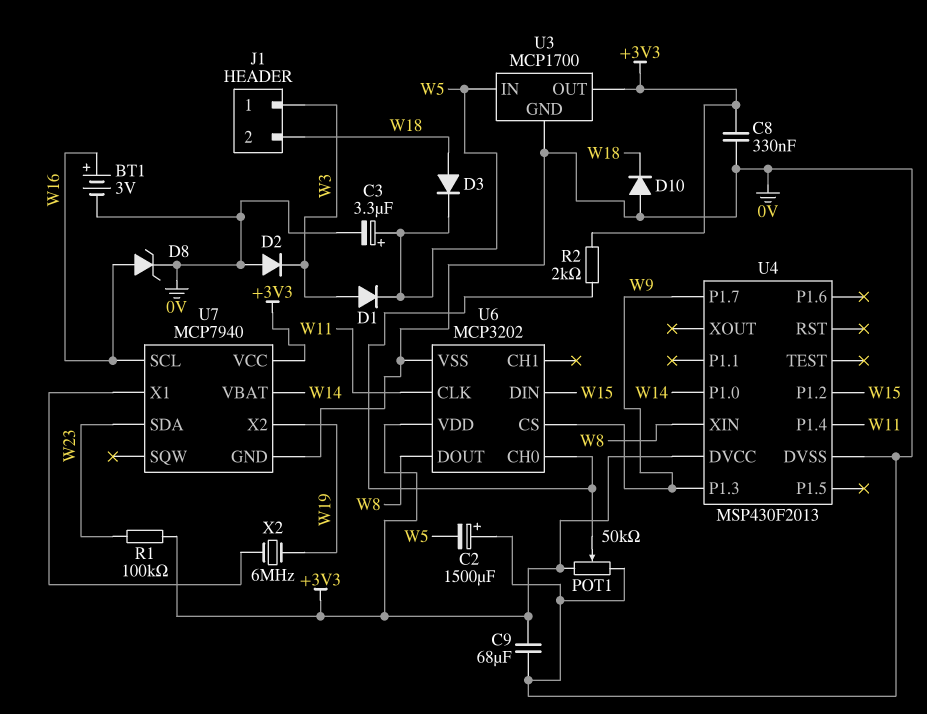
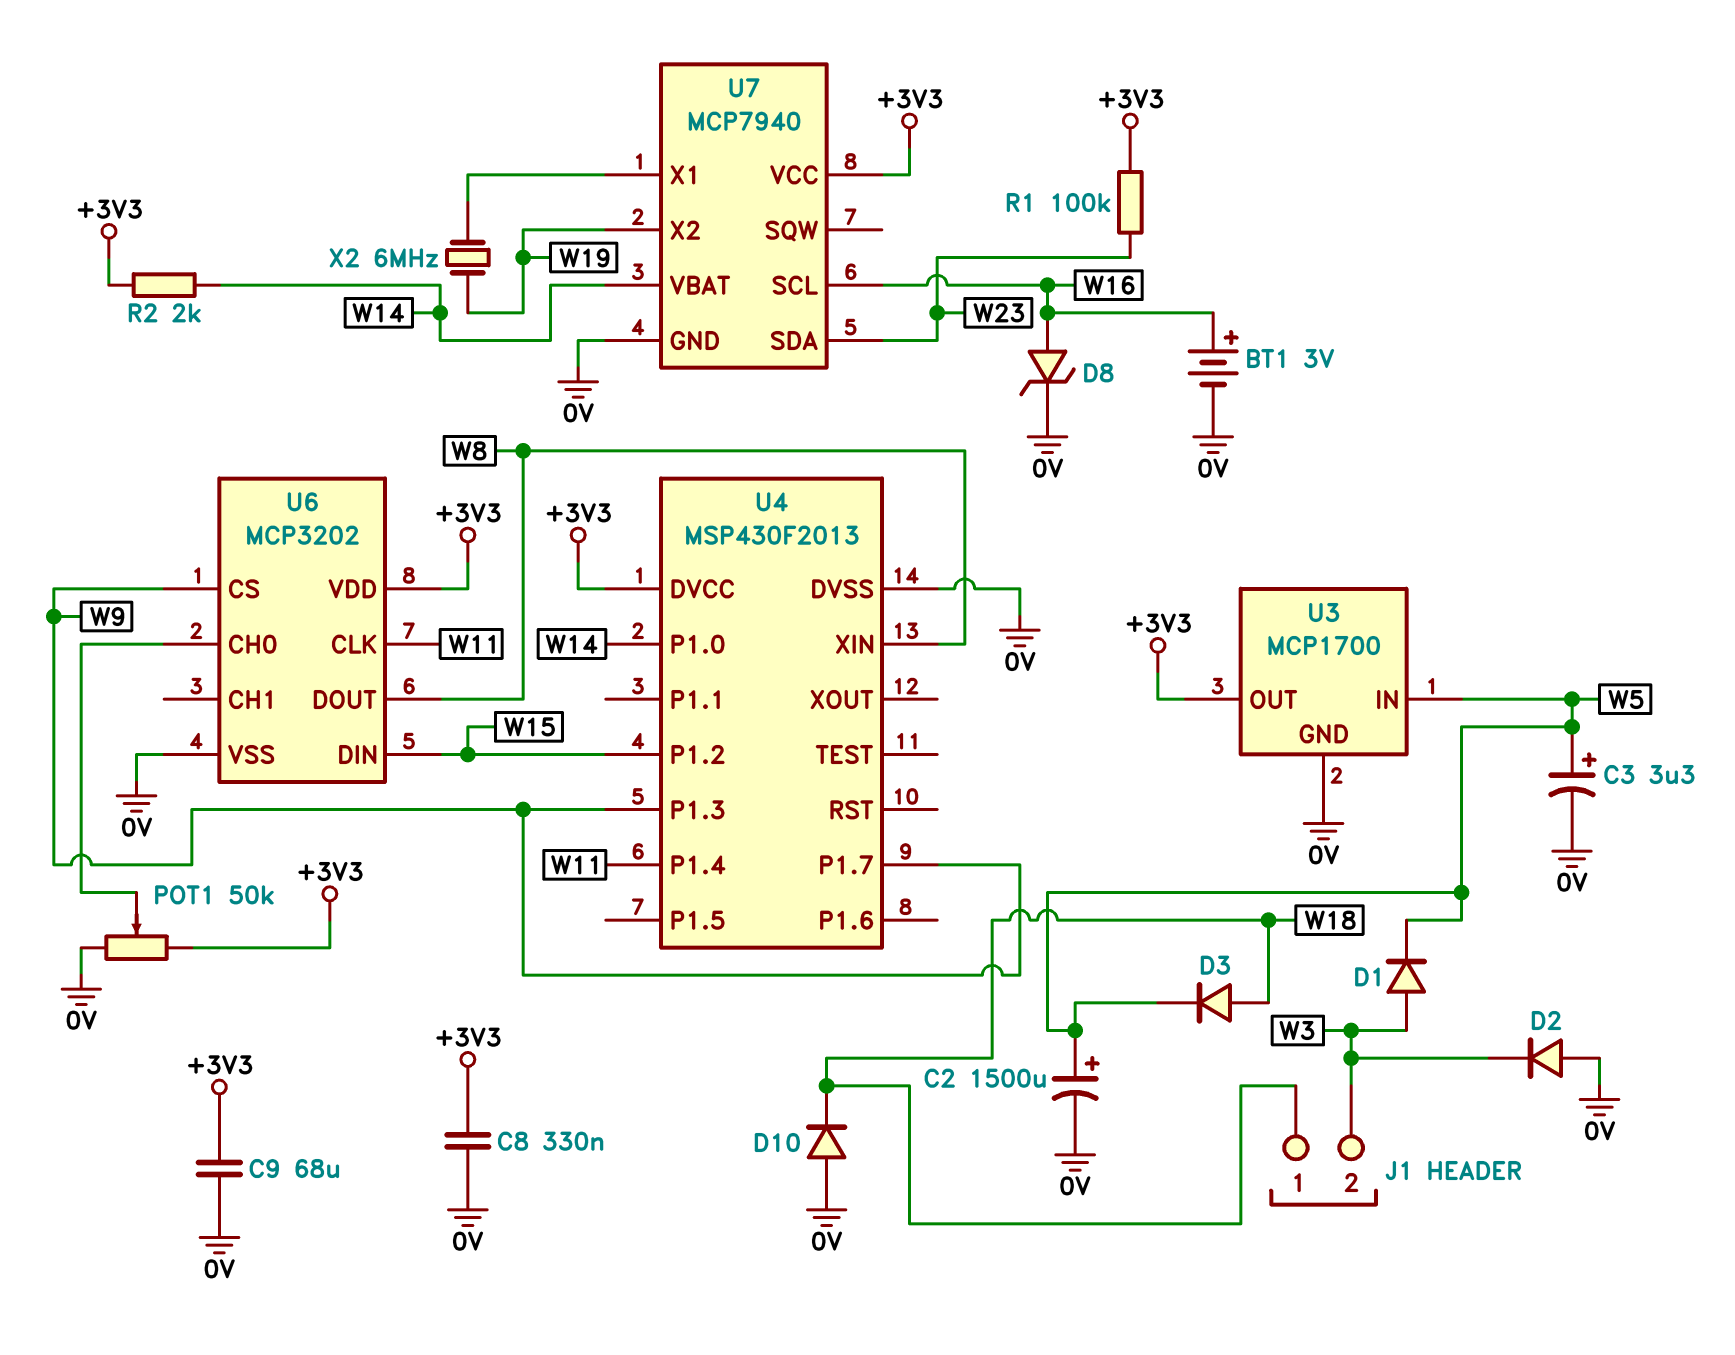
C2: 1500uF (plus 0V, minus W5) -> 1500uF (plus W5, minus 0V)
J1 pin 1: W3 -> W18
J1 pin 2: W18 -> W3
R2: 2k (+3V3, U6/CH0) -> 2k (+3V3, W14)

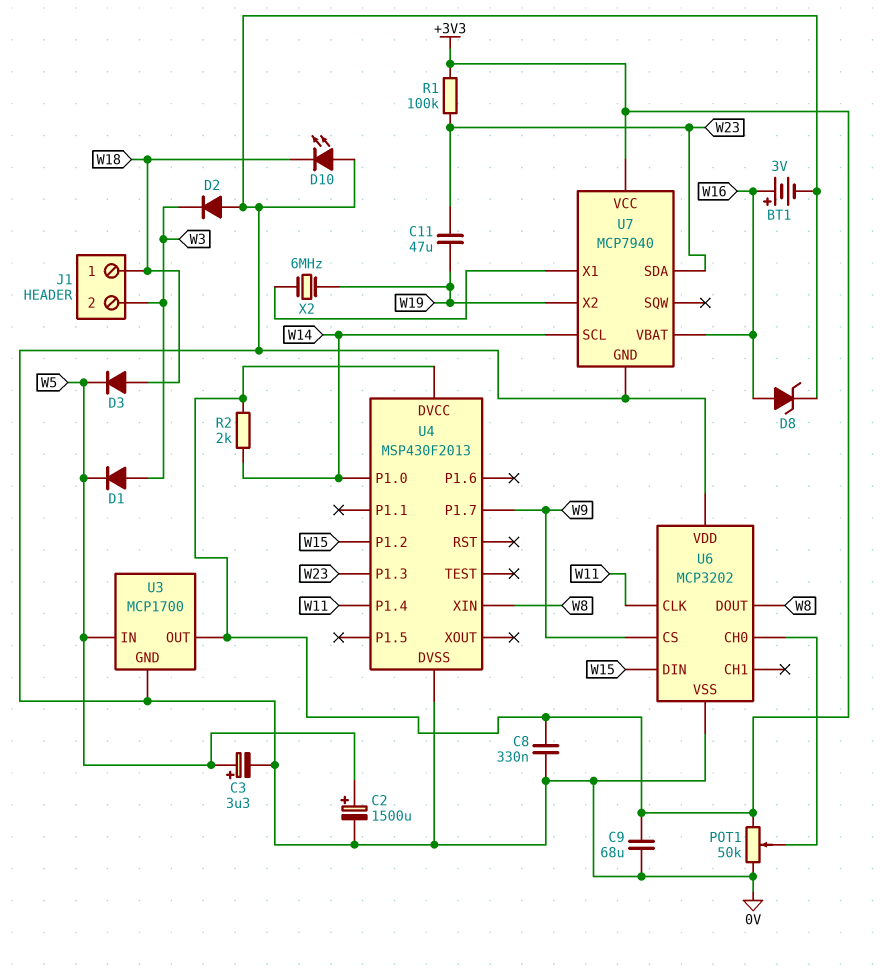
C11: none -> 47uF (W19, W23)
D10: diode (A 0V, K W18) -> LED (A 0V, K W18)
U4 pin P1.3: W9 -> W23
U6 pin VDD: +3V3 -> 0V
U7 pin SCL: W16 -> W14
U7 pin VBAT: W14 -> W16

